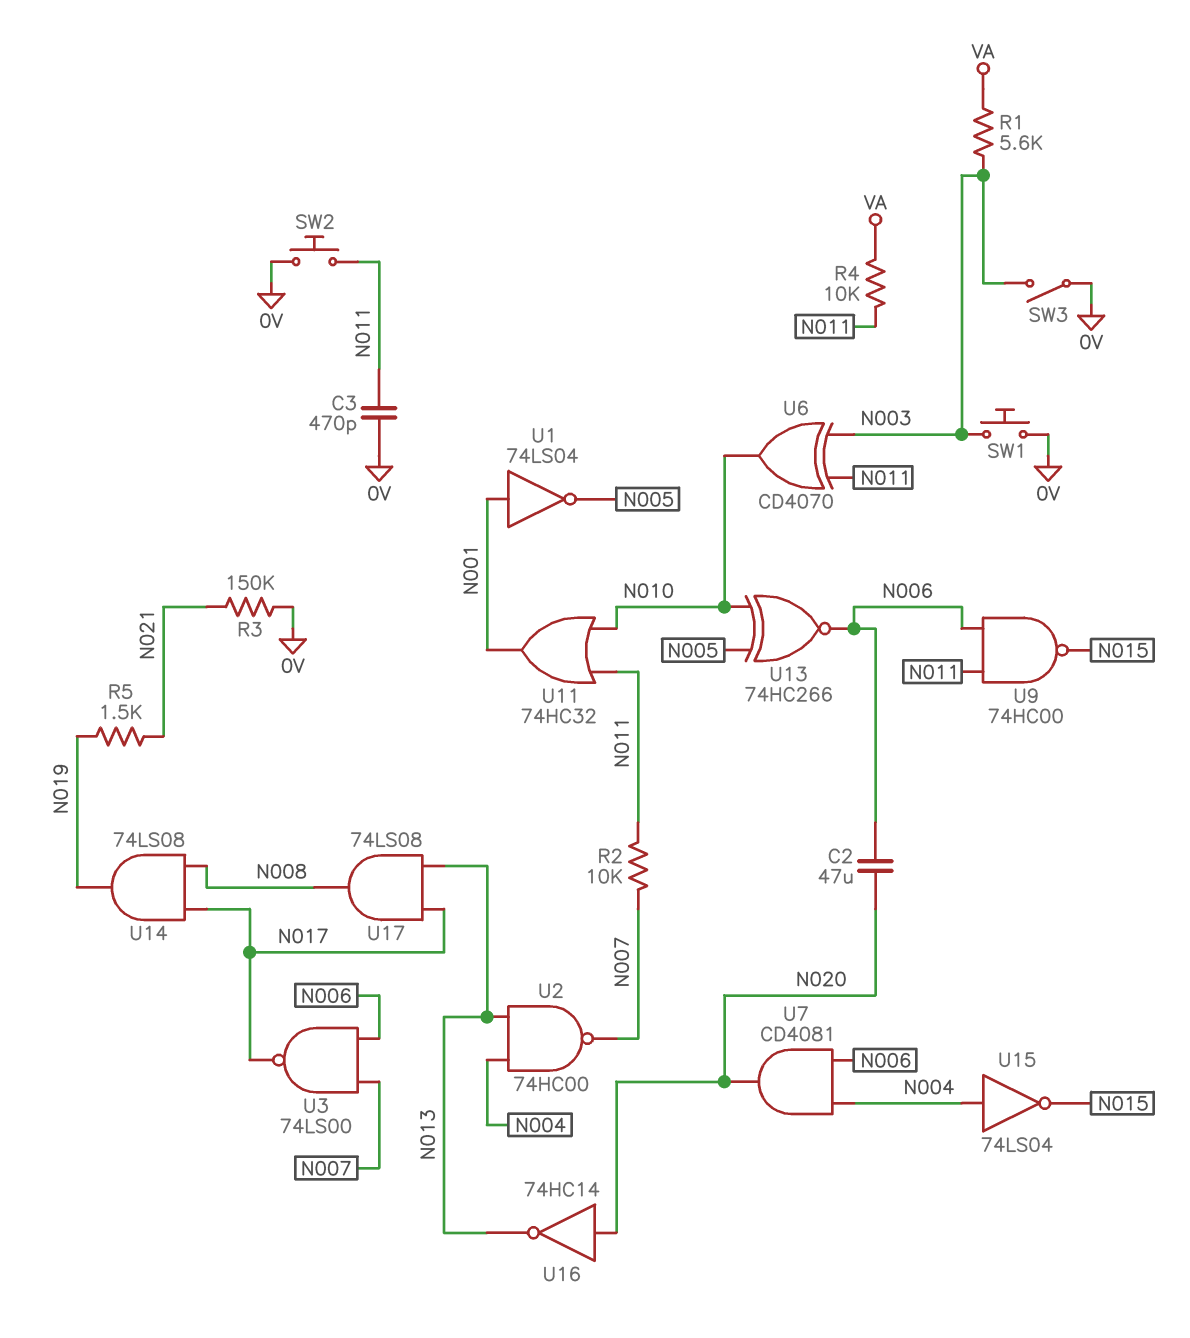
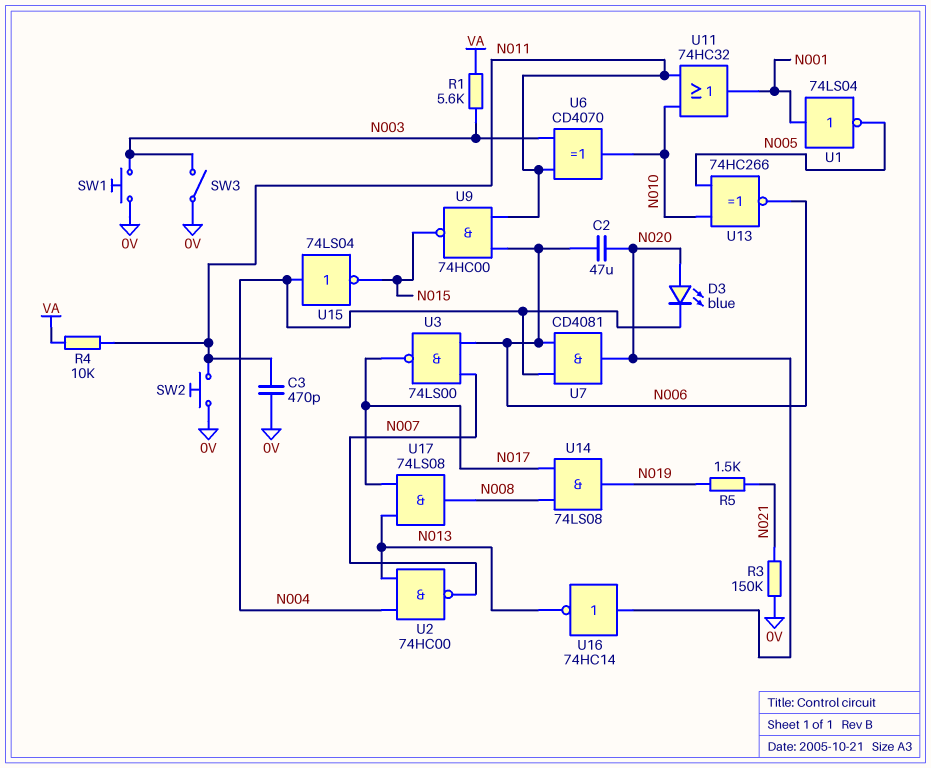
D3: none -> LED blue (A N020, K N004)
R2: 10k (N007, N011) -> none

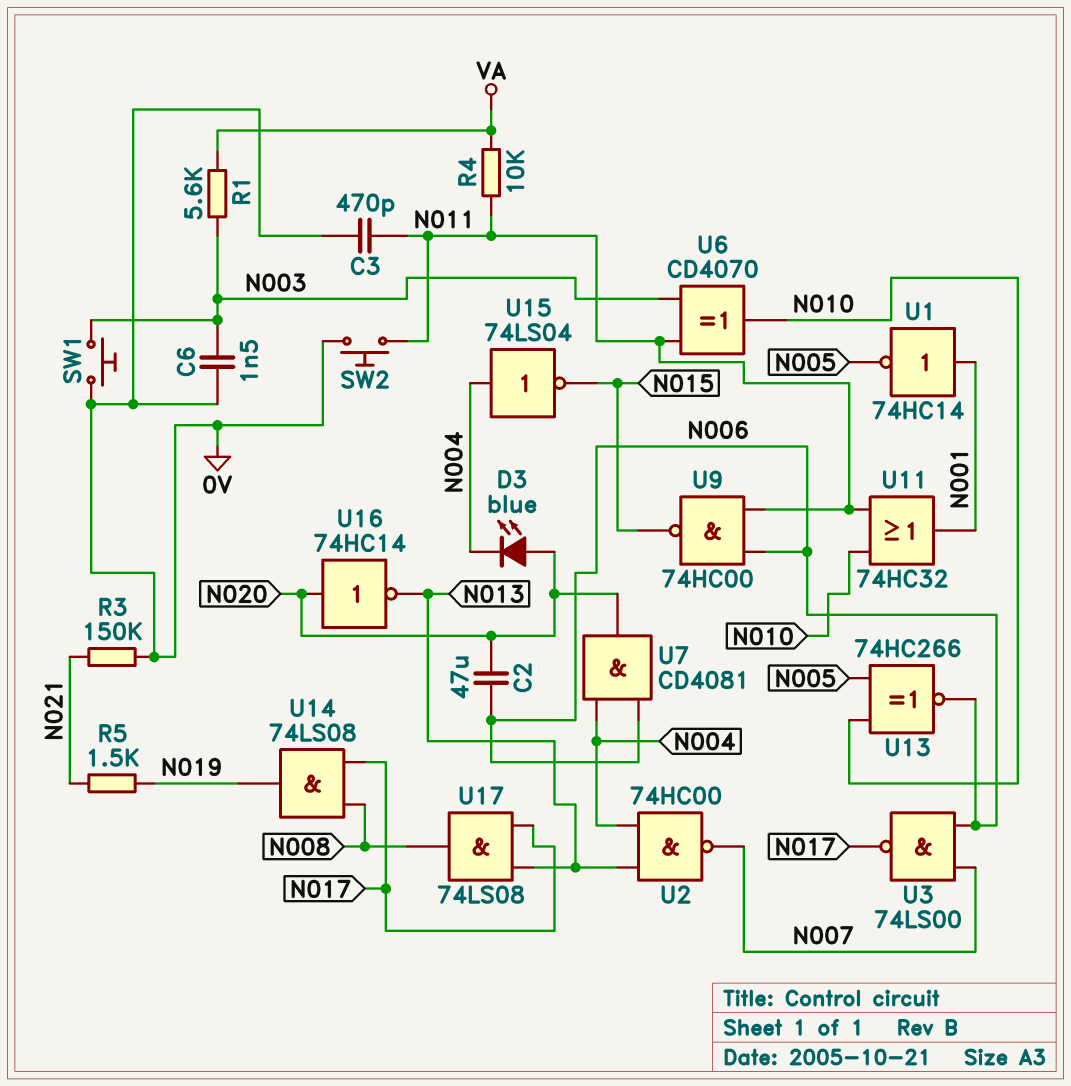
C6: none -> 1.5nF (0V, N003)
SW3: switch (0V, N003) -> none
U1: NOT 74LS04 (in N001, out N005) -> NOT 74HC14 (in N001, out N005)

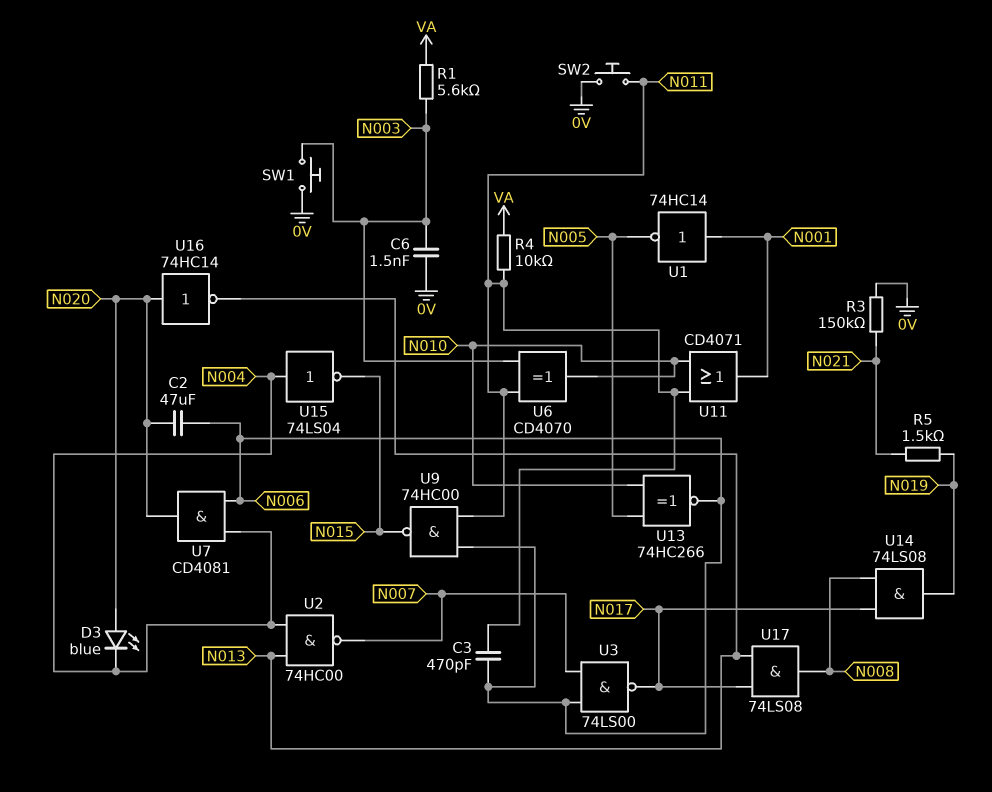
C3: 470pF (0V, N011) -> 470pF (N006, N011)
U11: OR 74HC32 (in N010, in N011, out N001) -> OR CD4071 (in N010, in N011, out N001)

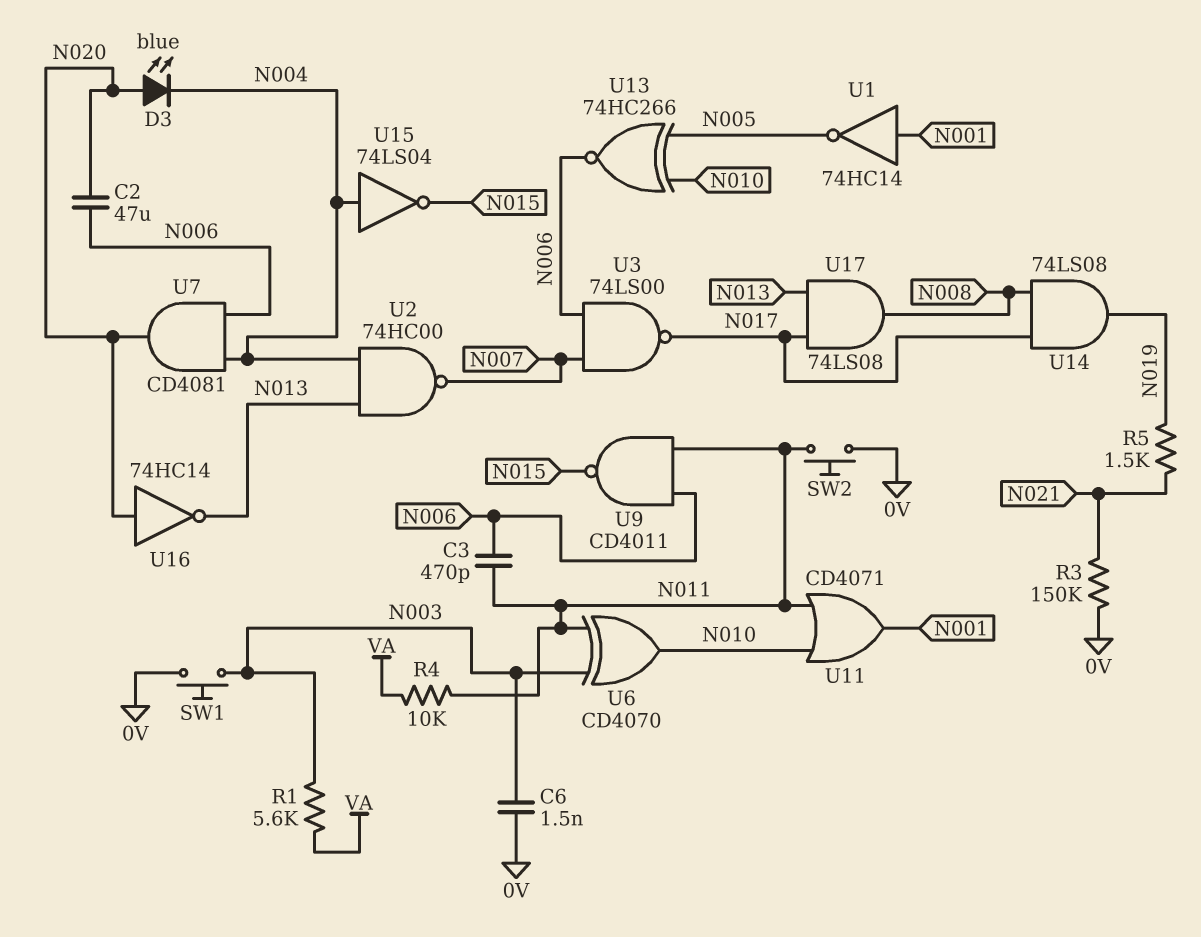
U9: NAND 74HC00 (in N006, in N011, out N015) -> NAND CD4011 (in N006, in N011, out N015)

